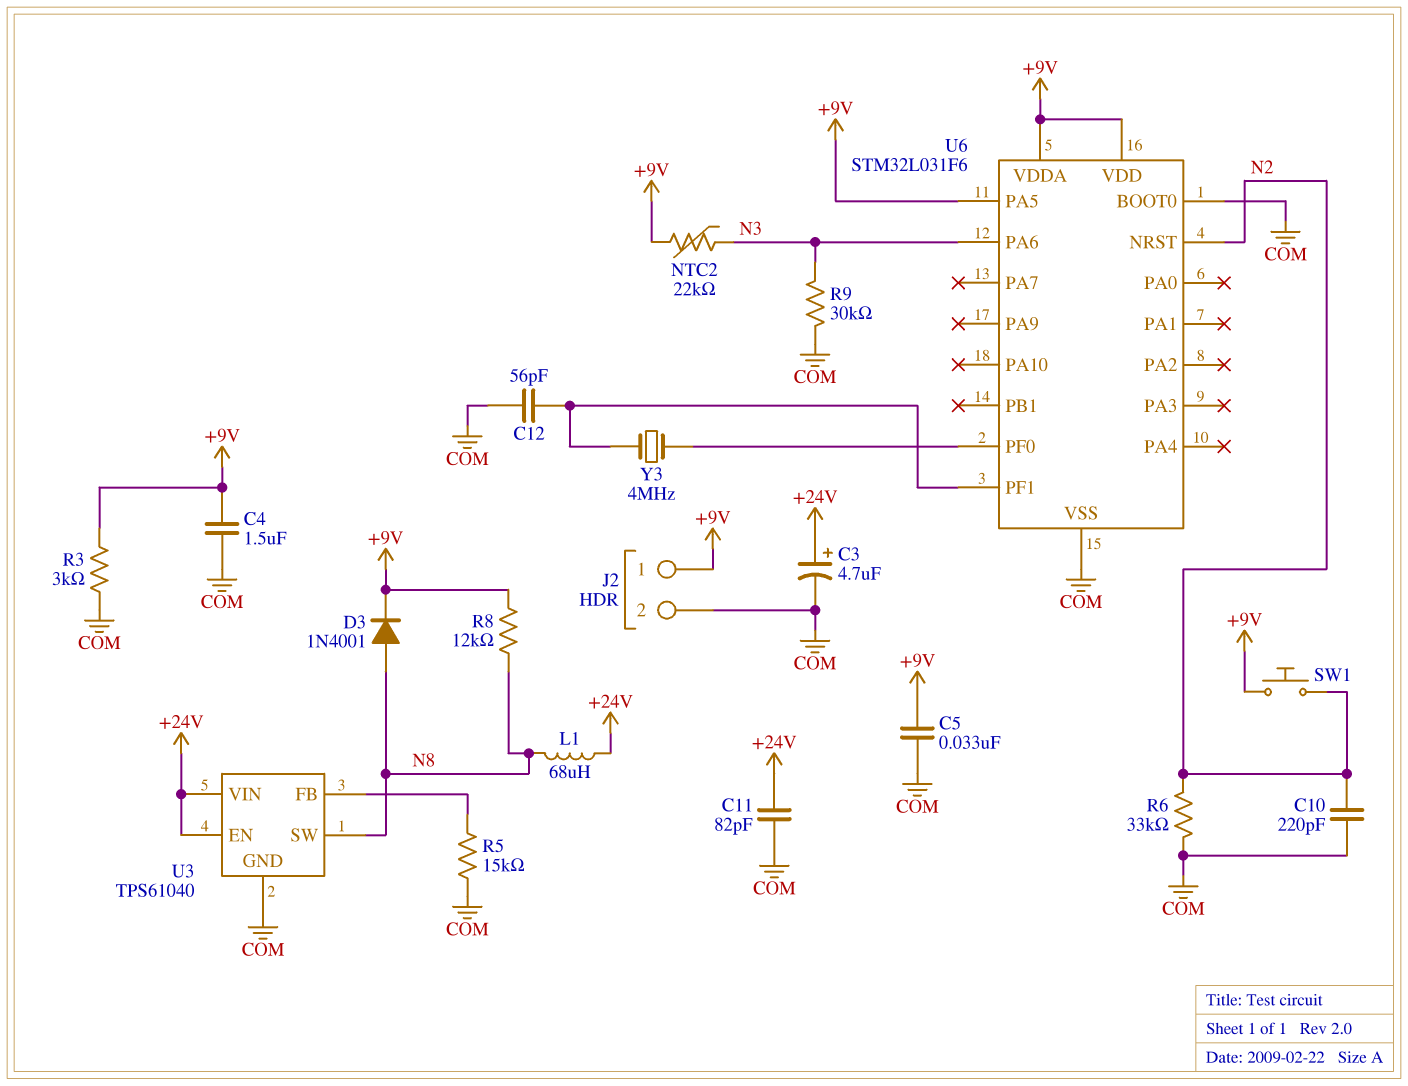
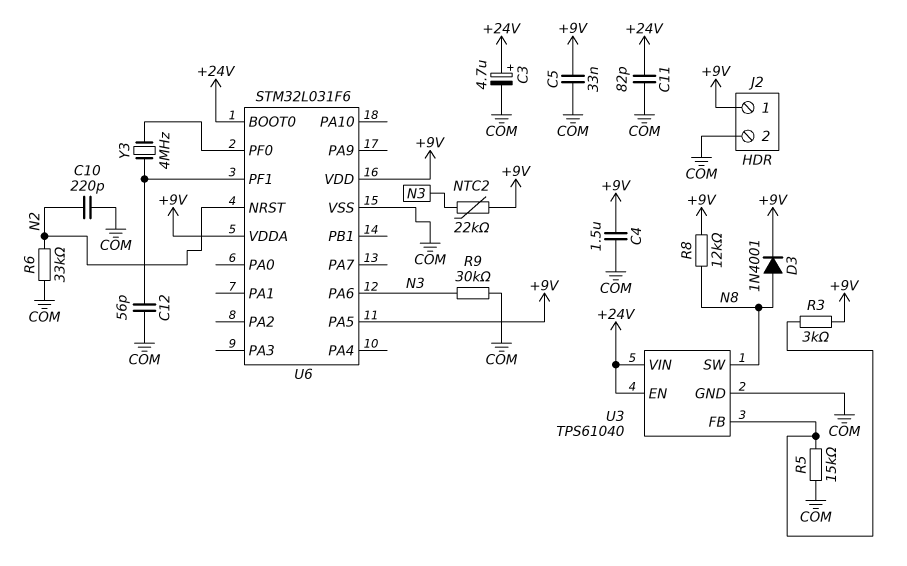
L1: 68uH (+24V, N8) -> none
R3: 3k (+9V, COM) -> 3k (+9V, U3/FB)
SW1: button (+9V, N2) -> none
U6 pin BOOT0: COM -> +24V

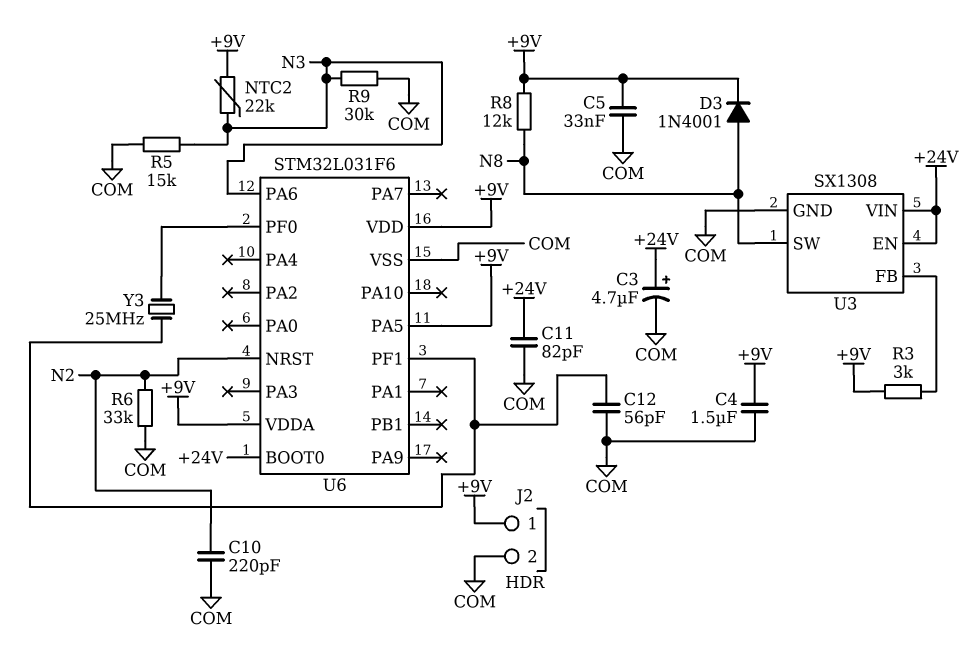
R5: 15k (COM, U3/FB) -> 15k (COM, N3)
U3: TPS61040 -> SX1308
Y3: 4MHz (U6/PF0, U6/PF1) -> 25MHz (U6/PF0, U6/PF1)

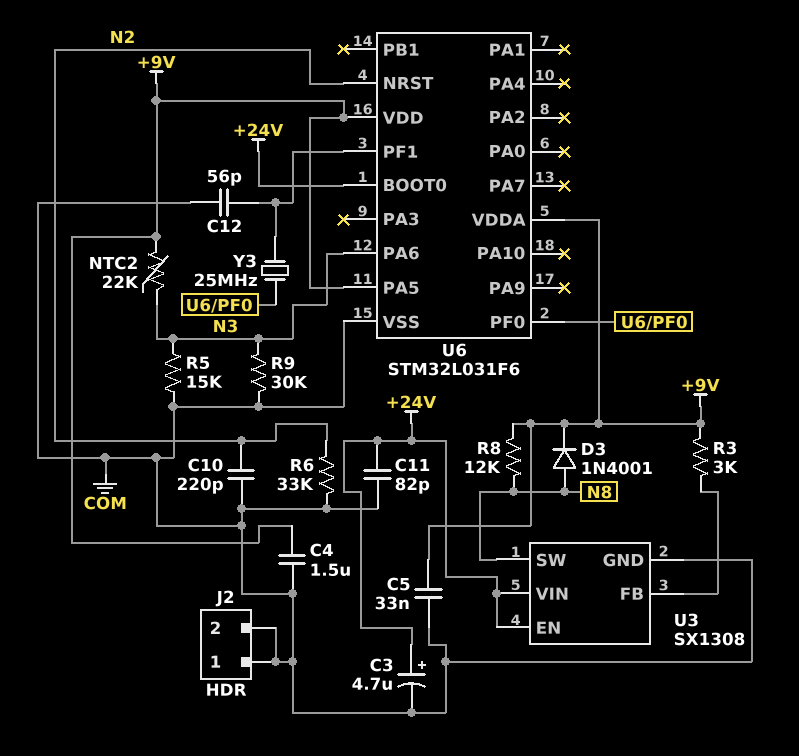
J2 pin 1: +9V -> COM

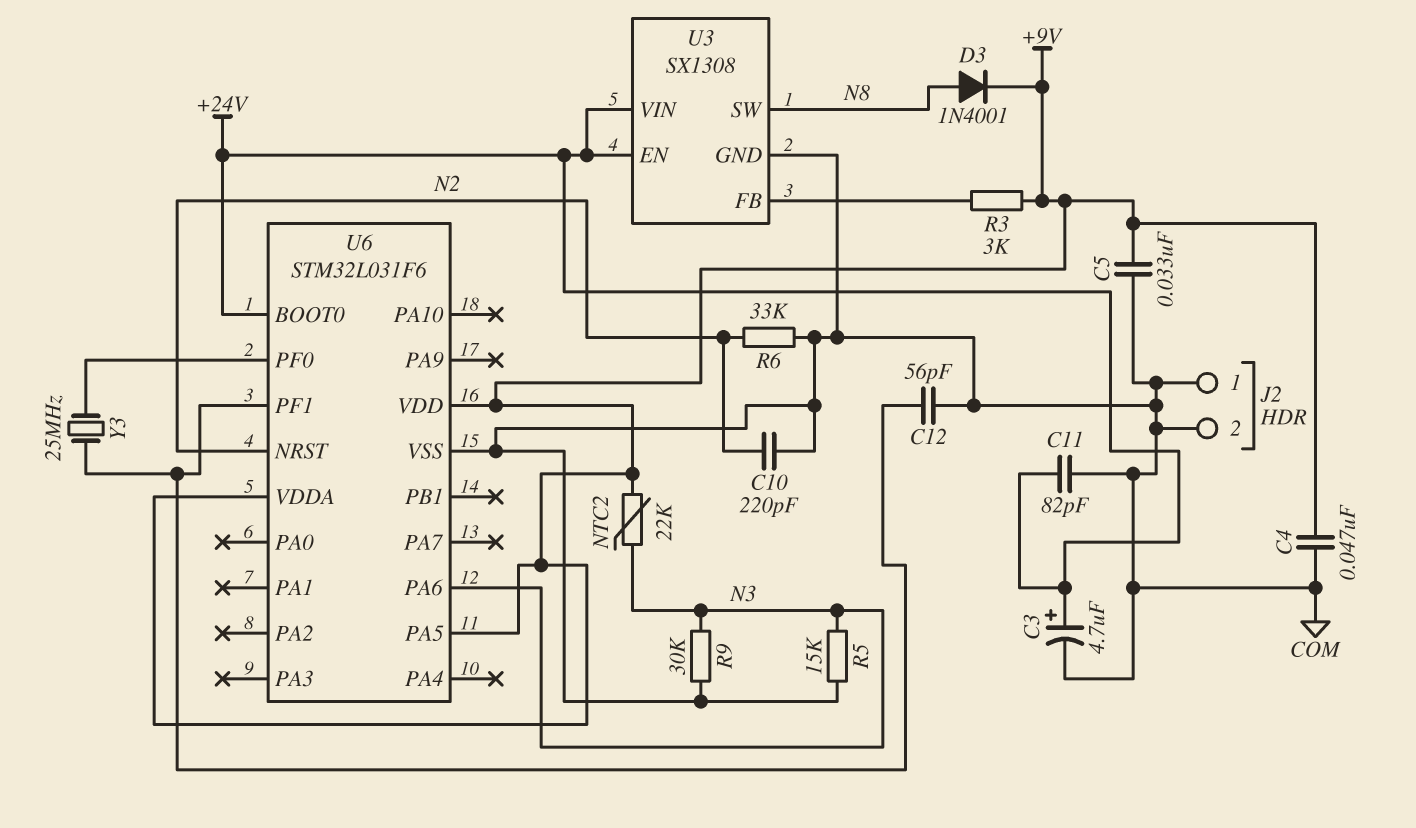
C4: 1.5uF (+9V, COM) -> 47nF (+9V, COM)
R8: 12k (+9V, N8) -> none

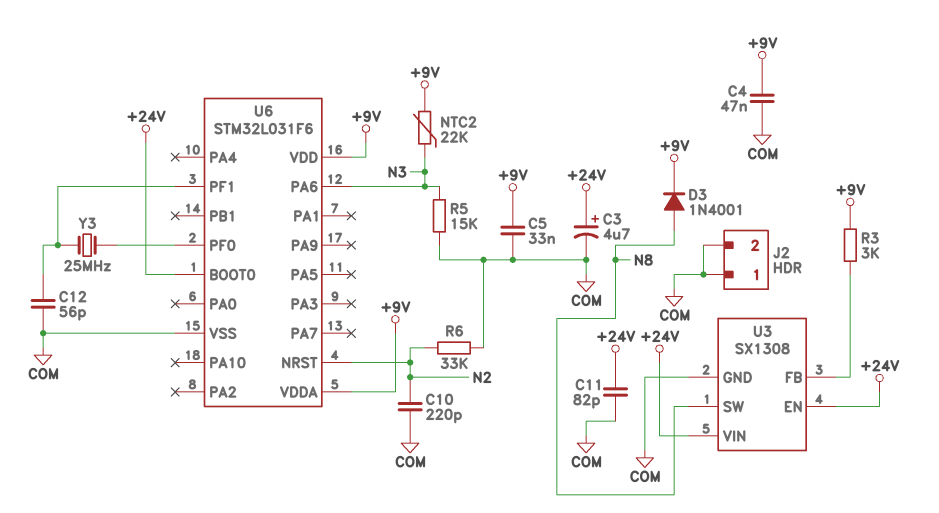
R9: 30k (COM, N3) -> none
U6 pin PA5: +9V -> none

